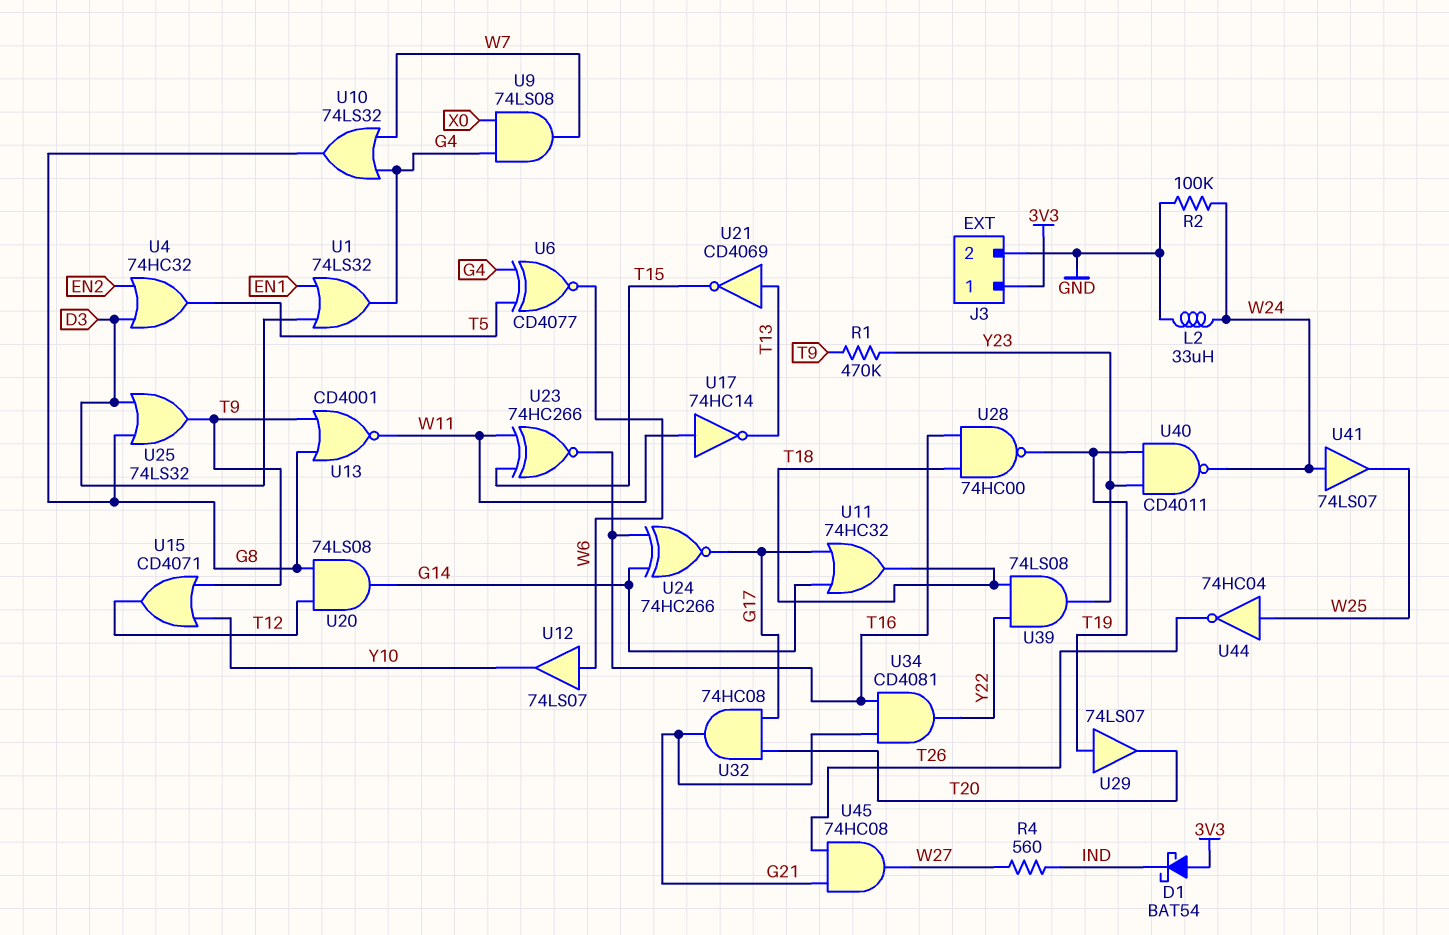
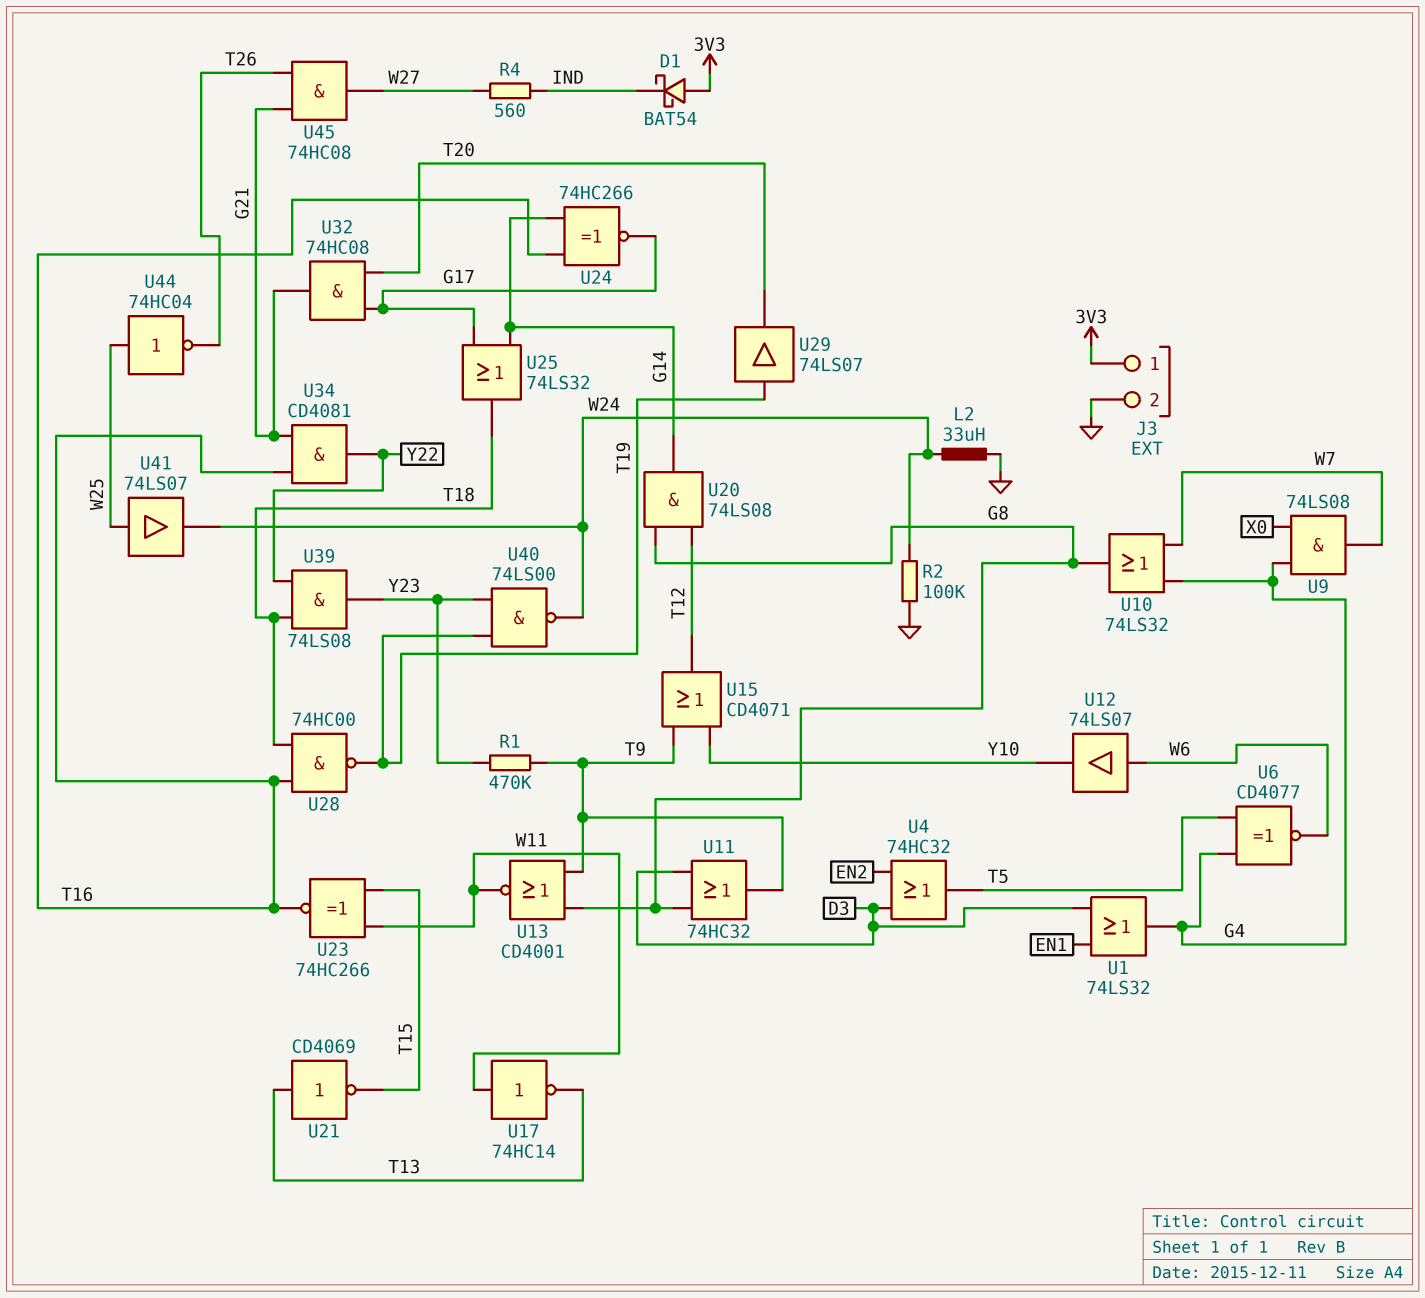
U11: OR 74HC32 (in G14, in G17, out T18) -> OR 74HC32 (in D3, in G8, out T9)
U25: OR 74LS32 (in D3, in G8, out T9) -> OR 74LS32 (in G14, in G17, out T18)
U40: NAND CD4011 (in T19, in Y23, out W24) -> NAND 74LS00 (in T19, in Y23, out W24)
U41: buffer 74LS07 (in W24, out W25) -> buffer 74LS07 (in W25, out W24)

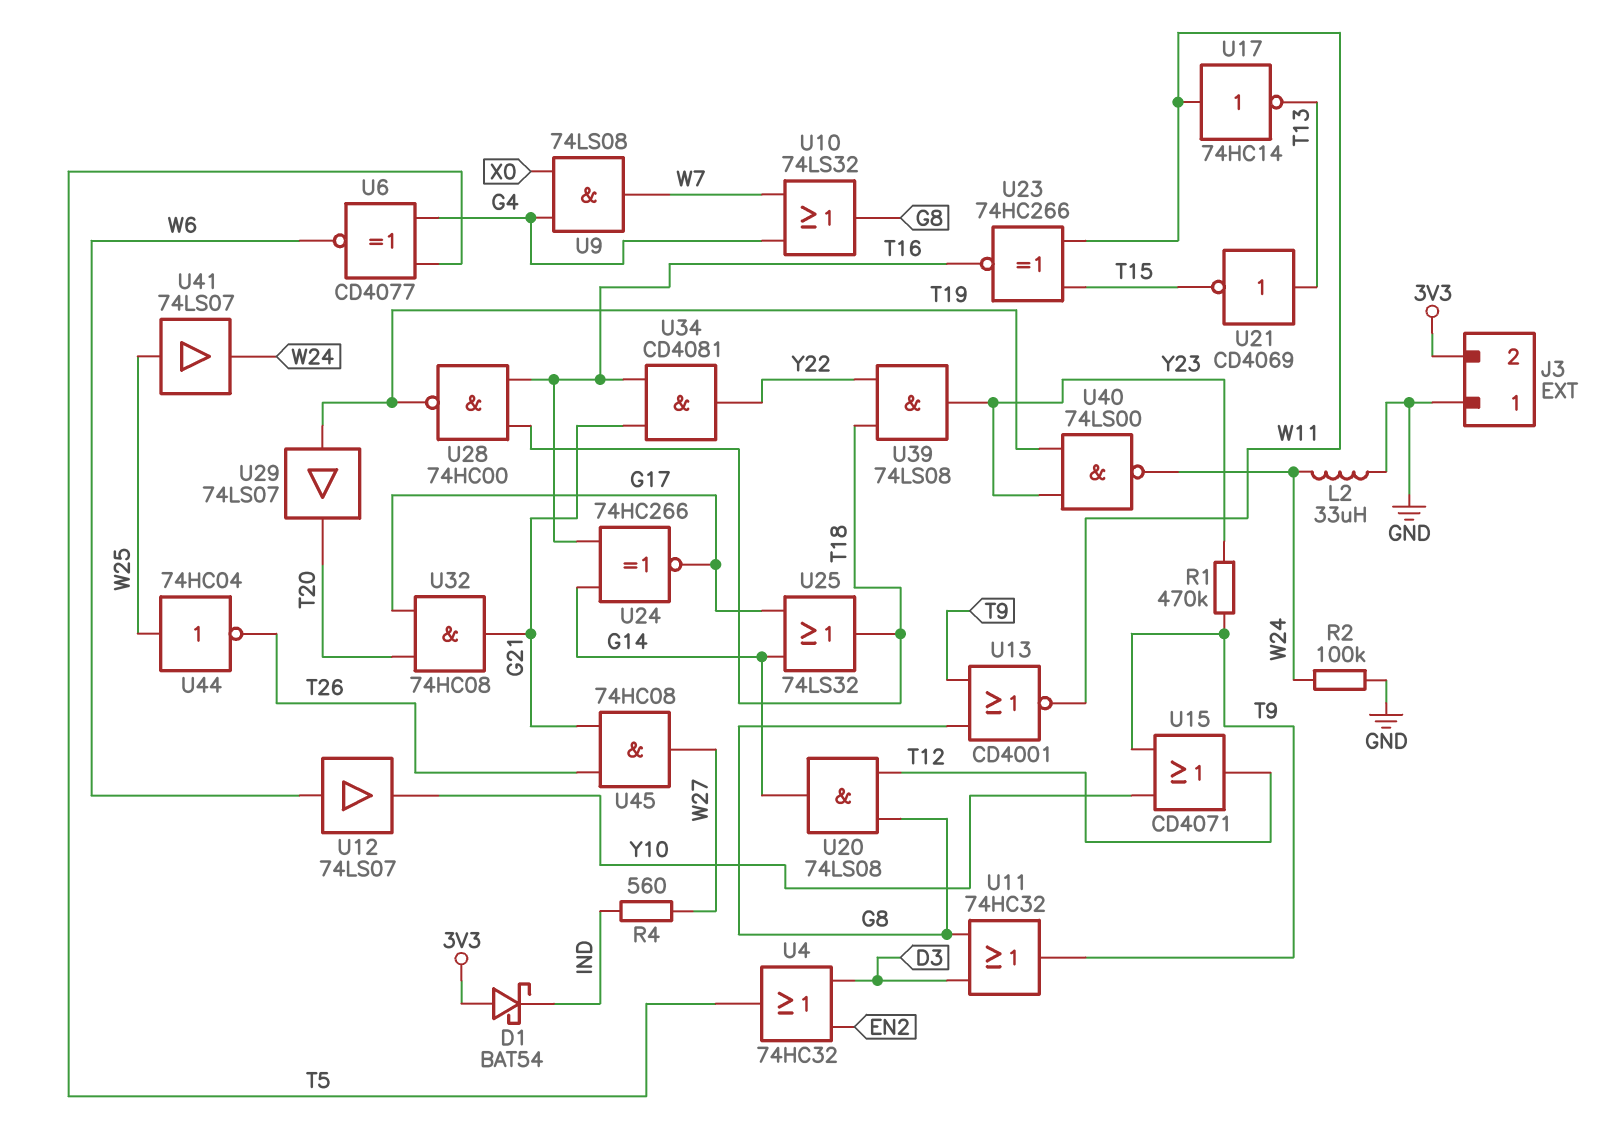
J3 pin 1: 3V3 -> GND
J3 pin 2: GND -> 3V3
U1: OR 74LS32 (in D3, in EN1, out G4) -> none

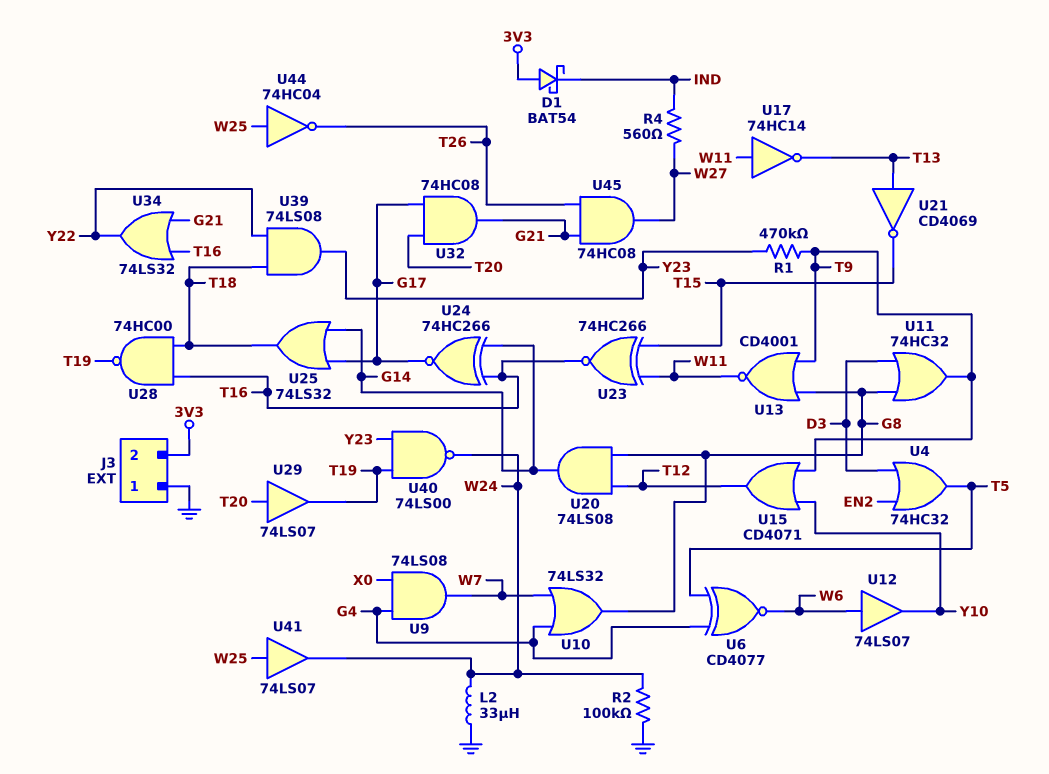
U29: buffer 74LS07 (in T19, out T20) -> buffer 74LS07 (in T20, out T19)
U34: AND CD4081 (in G21, in T16, out Y22) -> OR 74LS32 (in G21, in T16, out Y22)

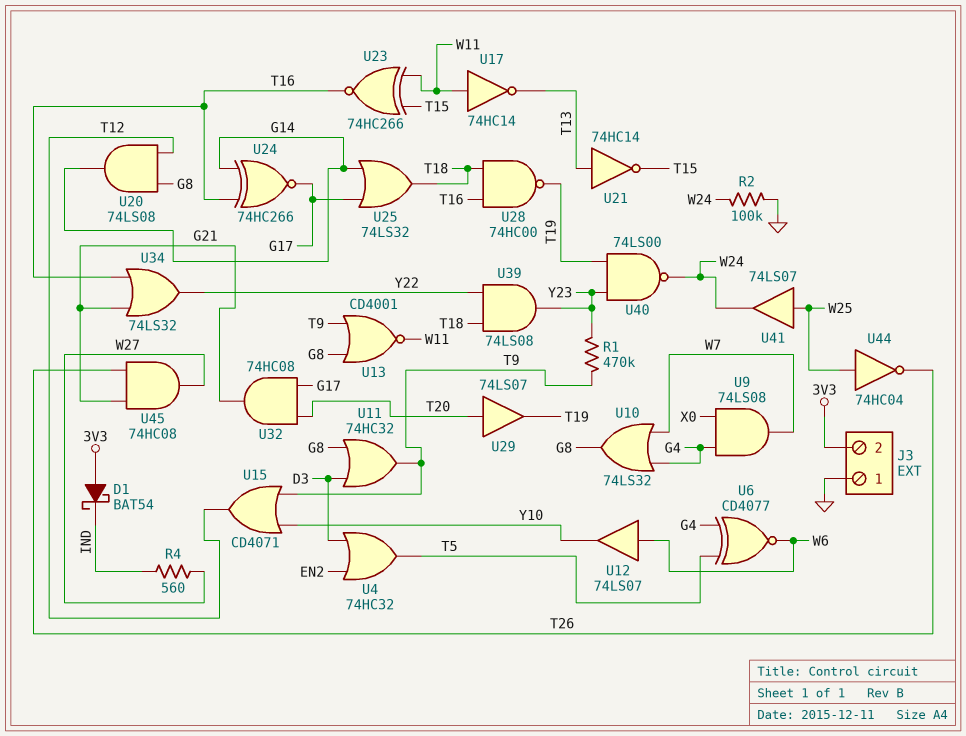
L2: 33uH (GND, W24) -> none
U21: NOT CD4069 (in T13, out T15) -> NOT 74HC14 (in T13, out T15)

